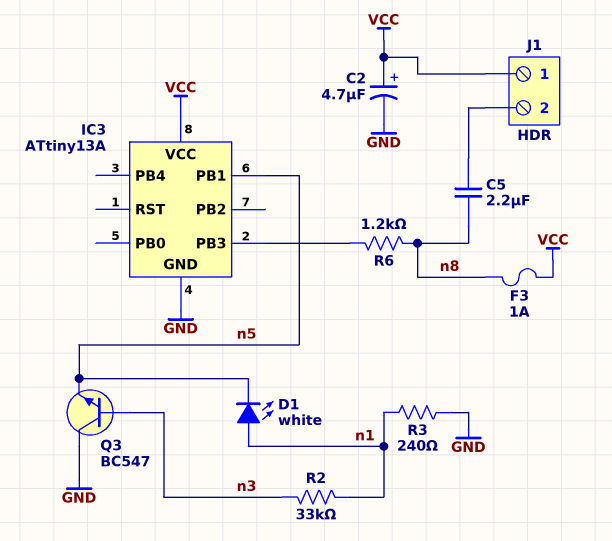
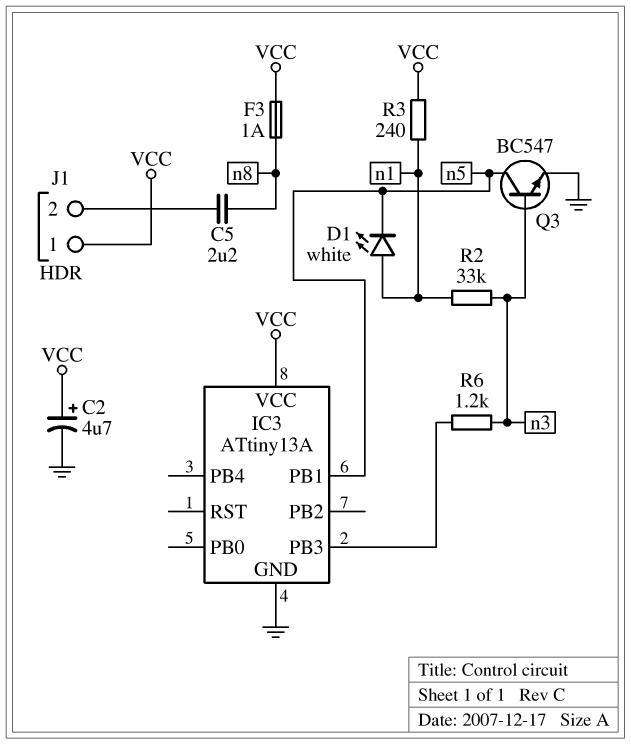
Q3: NPN BC547 (B n3, C GND, E n5) -> NPN BC547 (B n3, C n5, E GND)
R3: 240 (GND, n1) -> 240 (VCC, n1)
R6: 1.2k (IC3/PB3, n8) -> 1.2k (IC3/PB3, n3)

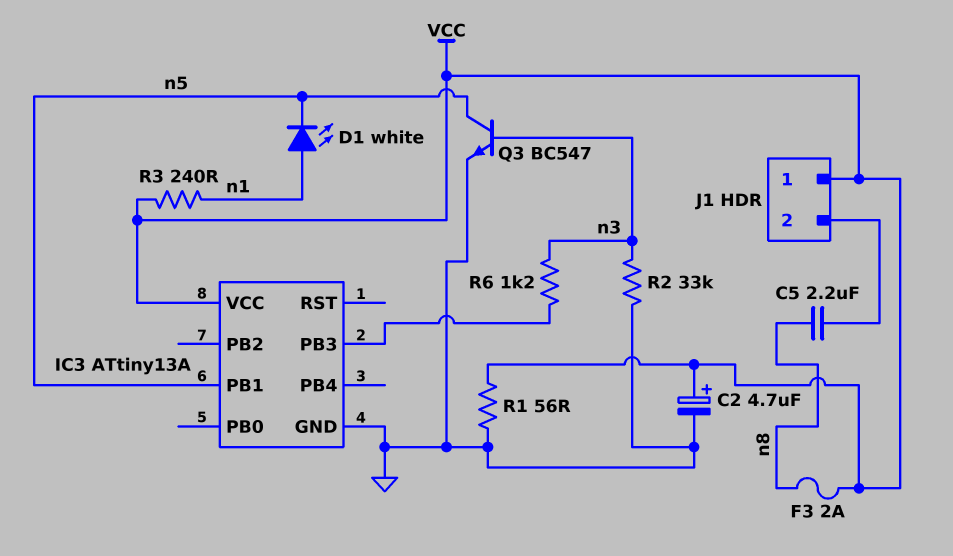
F3: 1A (VCC, n8) -> 2A (VCC, n8)
R1: none -> 56 (GND, VCC)
R2: 33k (n1, n3) -> 33k (GND, n3)

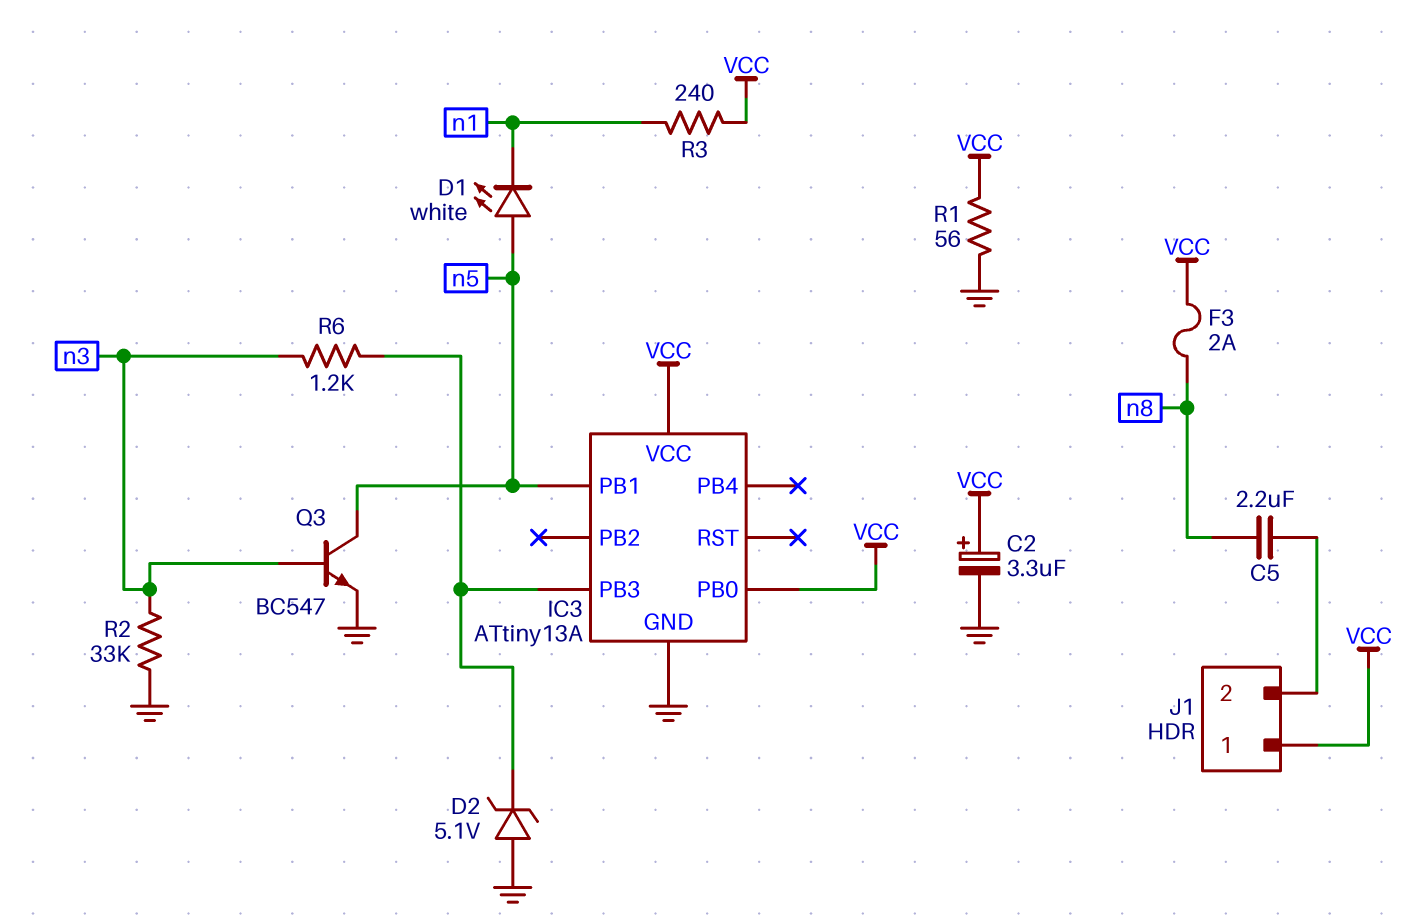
C2: 4.7uF (plus VCC, minus GND) -> 3.3uF (plus VCC, minus GND)
D1: LED white (A n1, K n5) -> LED white (A n5, K n1)
D2: none -> zener 5.1V (A GND, K IC3/PB3)
IC3 pin PB0: none -> VCC

